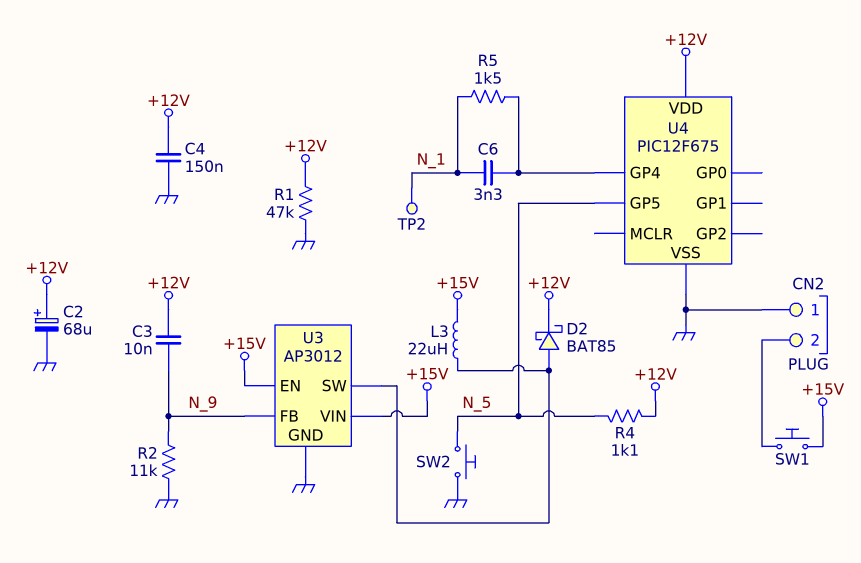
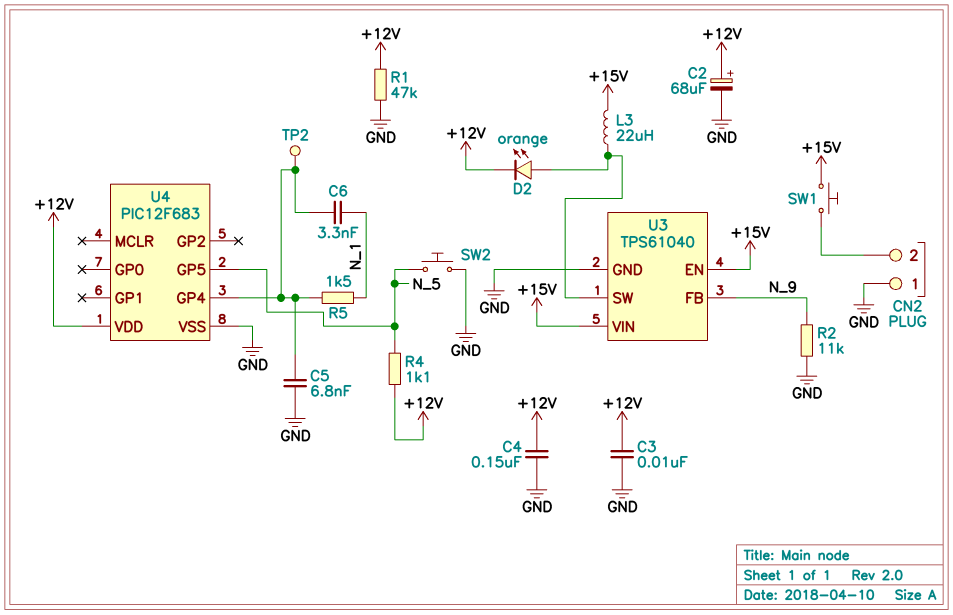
C3: 10nF (+12V, N_9) -> 10nF (+12V, GND)
C5: none -> 6.8nF (GND, U4/GP4)
D2: schottky BAT85 (A U3/SW, K +12V) -> LED orange (A U3/SW, K +12V)
TP2: test point (N_1) -> test point (U4/GP4)
U3: AP3012 -> TPS61040
U4: PIC12F675 -> PIC12F683

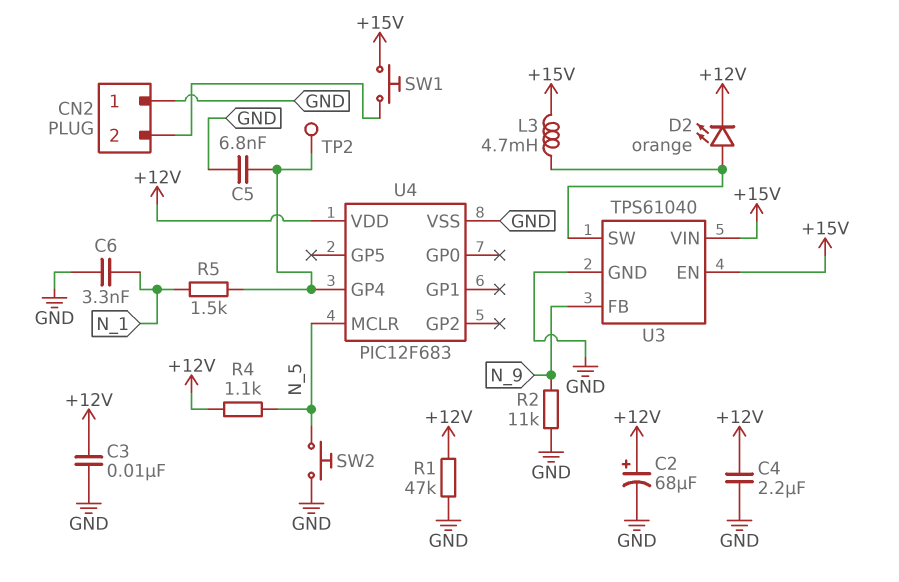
C4: 150nF (+12V, GND) -> 2.2uF (+12V, GND)
C6: 3.3nF (N_1, U4/GP4) -> 3.3nF (GND, N_1)
L3: 22uH (+15V, U3/SW) -> 4.7mH (+15V, U3/SW)
U4 pin GP5: N_5 -> none
U4 pin MCLR: none -> N_5

